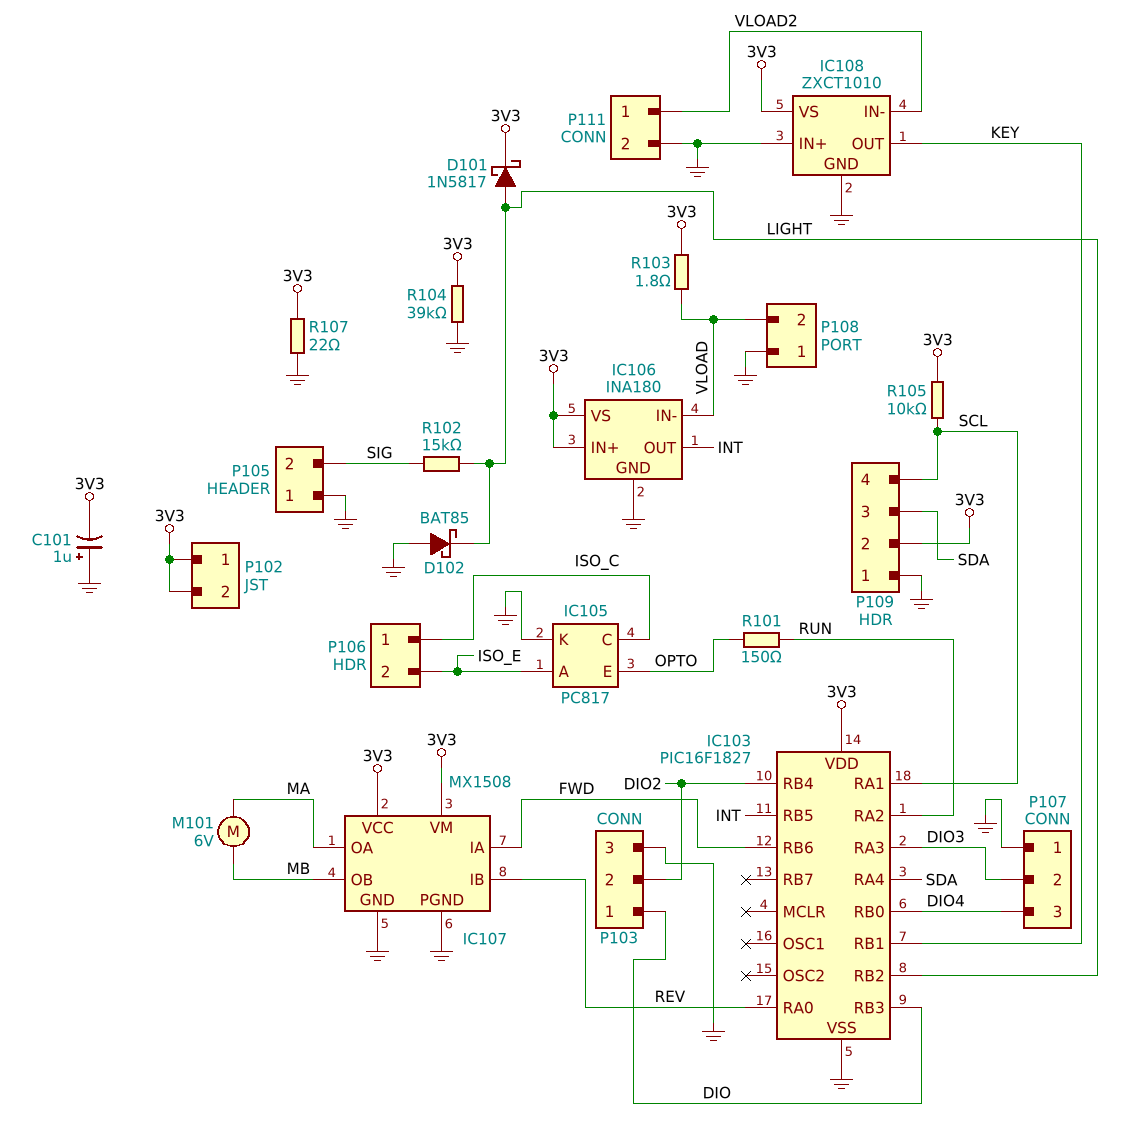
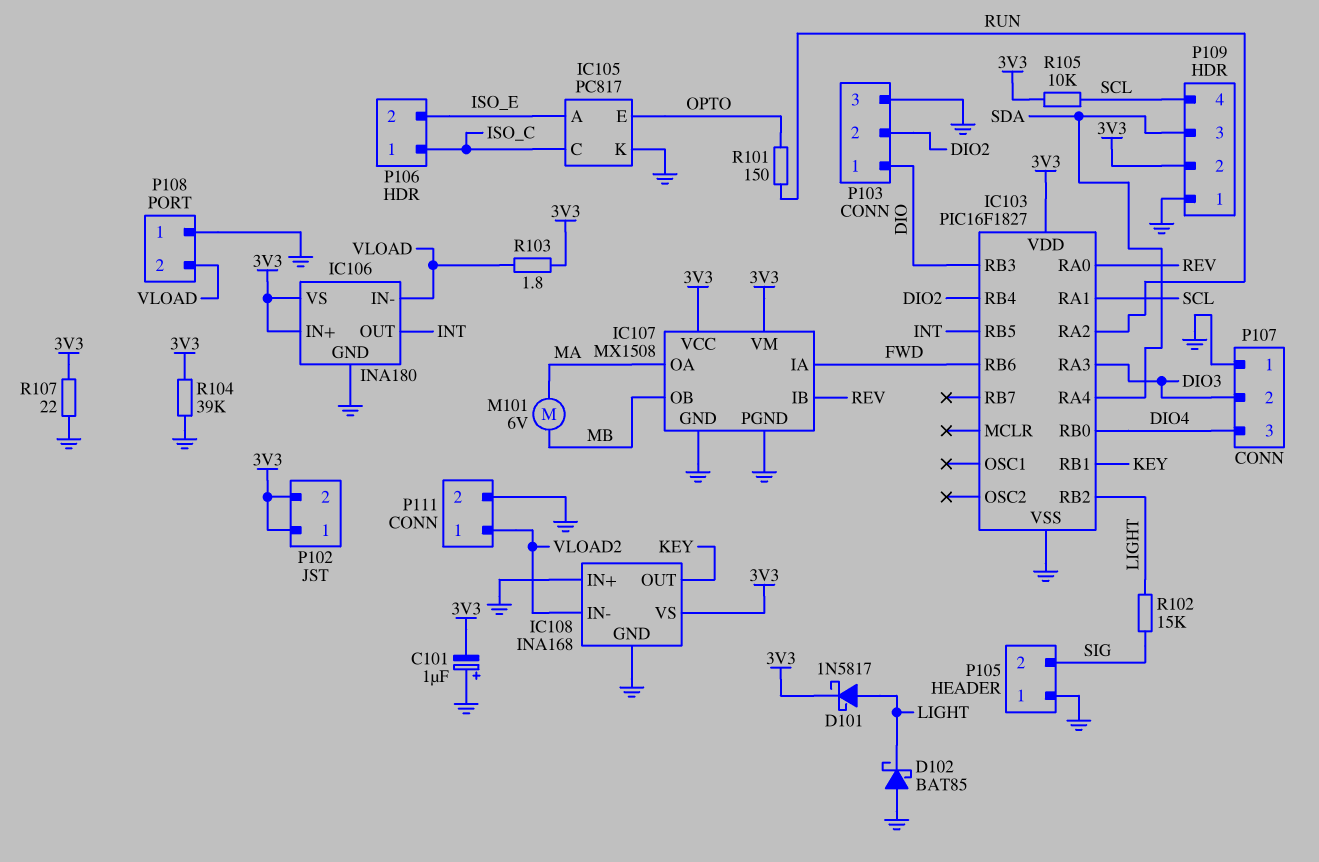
IC108: ZXCT1010 -> INA168

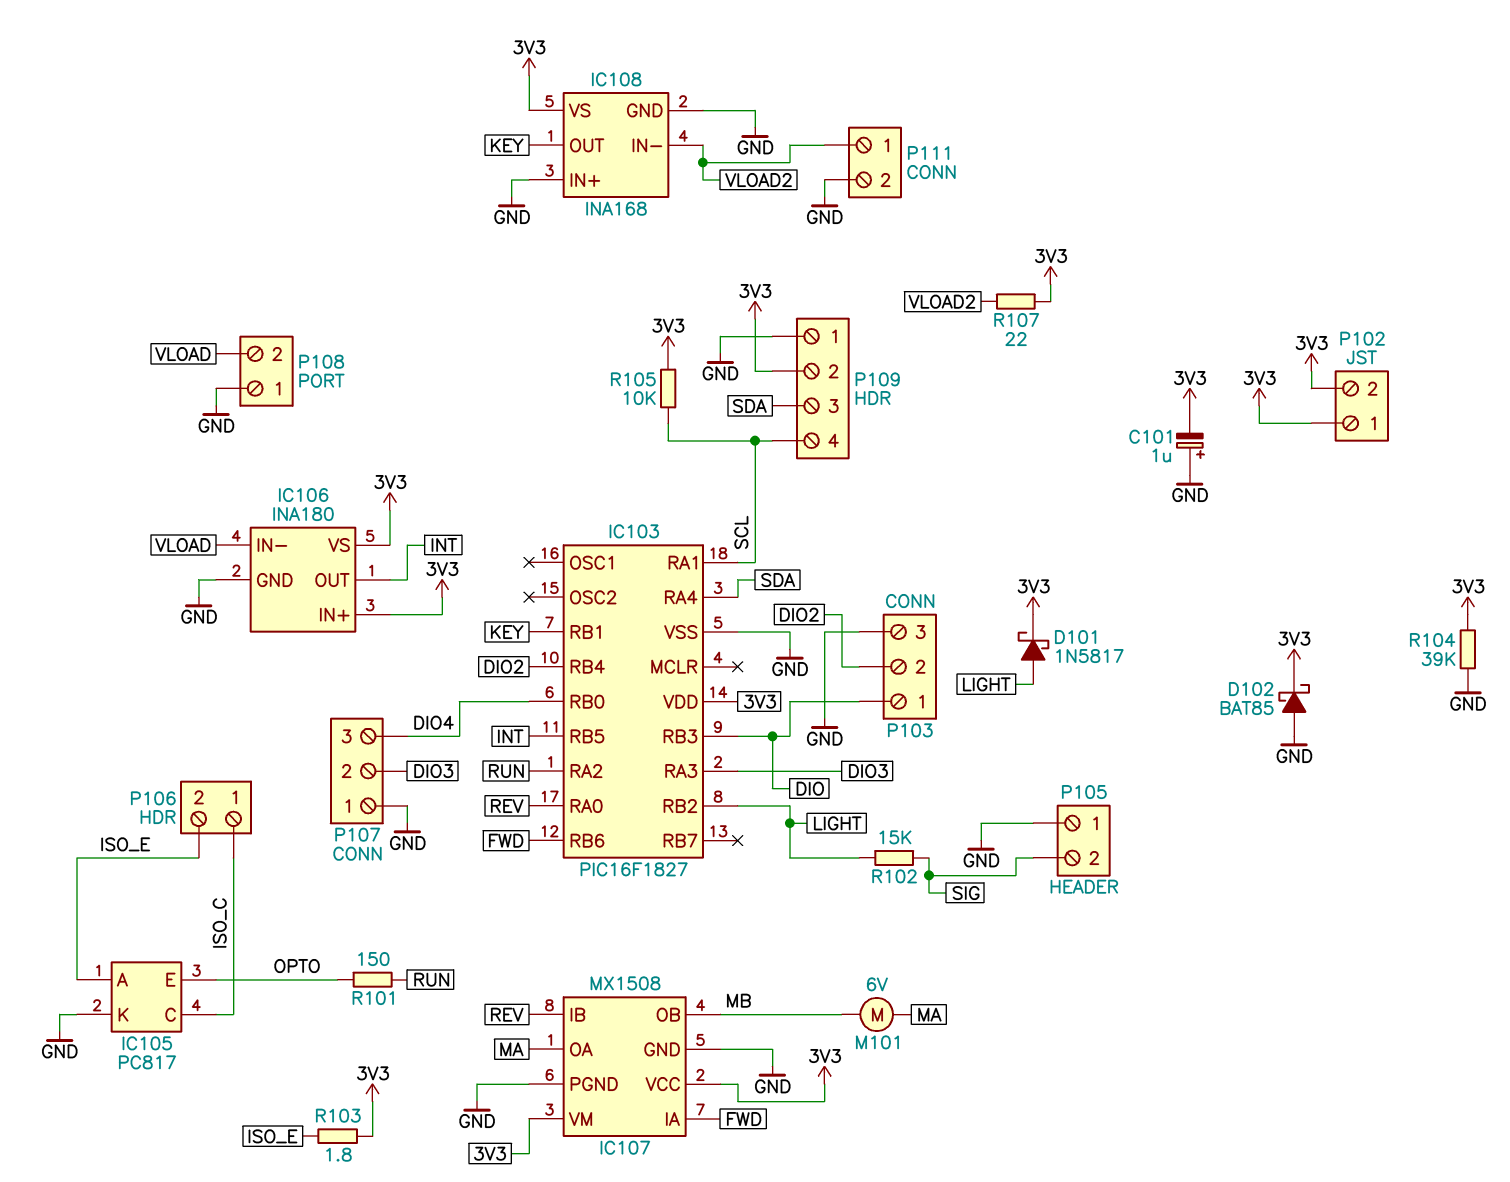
D102: schottky BAT85 (A GND, K LIGHT) -> schottky BAT85 (A GND, K 3V3)
R103: 1.8 (3V3, VLOAD) -> 1.8 (3V3, ISO_E)
R107: 22 (3V3, GND) -> 22 (3V3, VLOAD2)

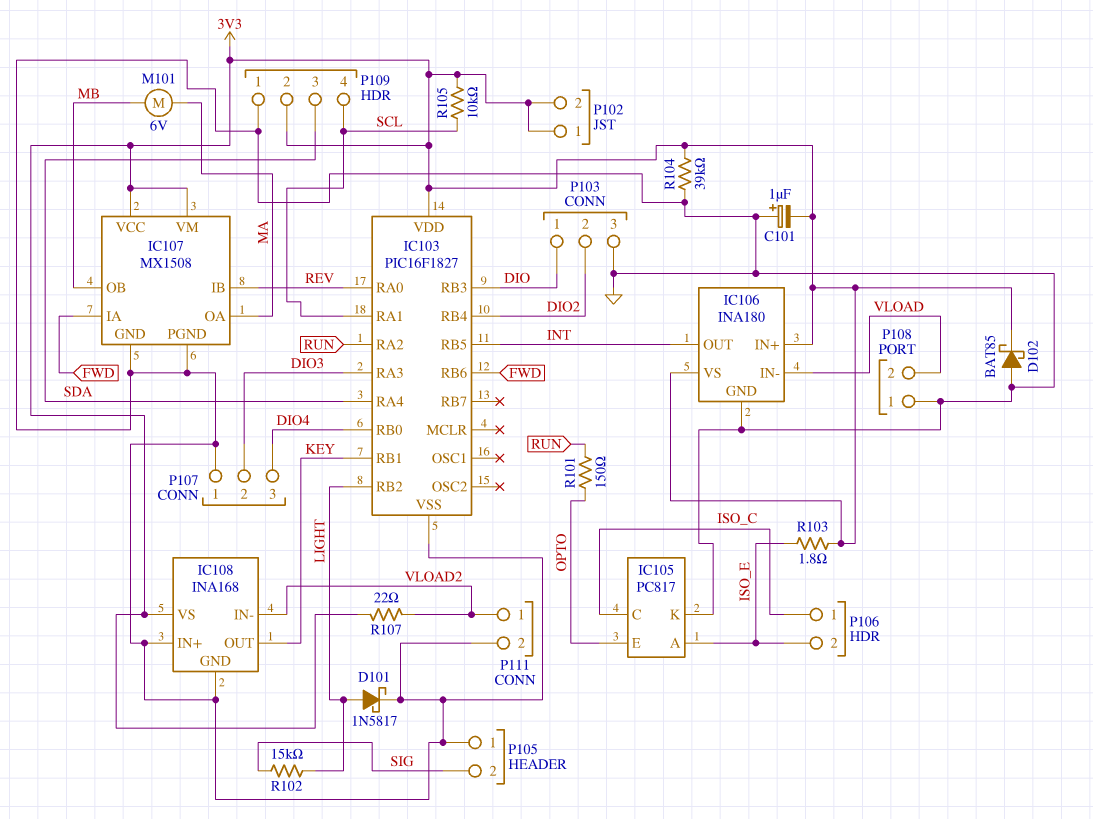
D101: schottky 1N5817 (A LIGHT, K 3V3) -> schottky 1N5817 (A LIGHT, K GND)

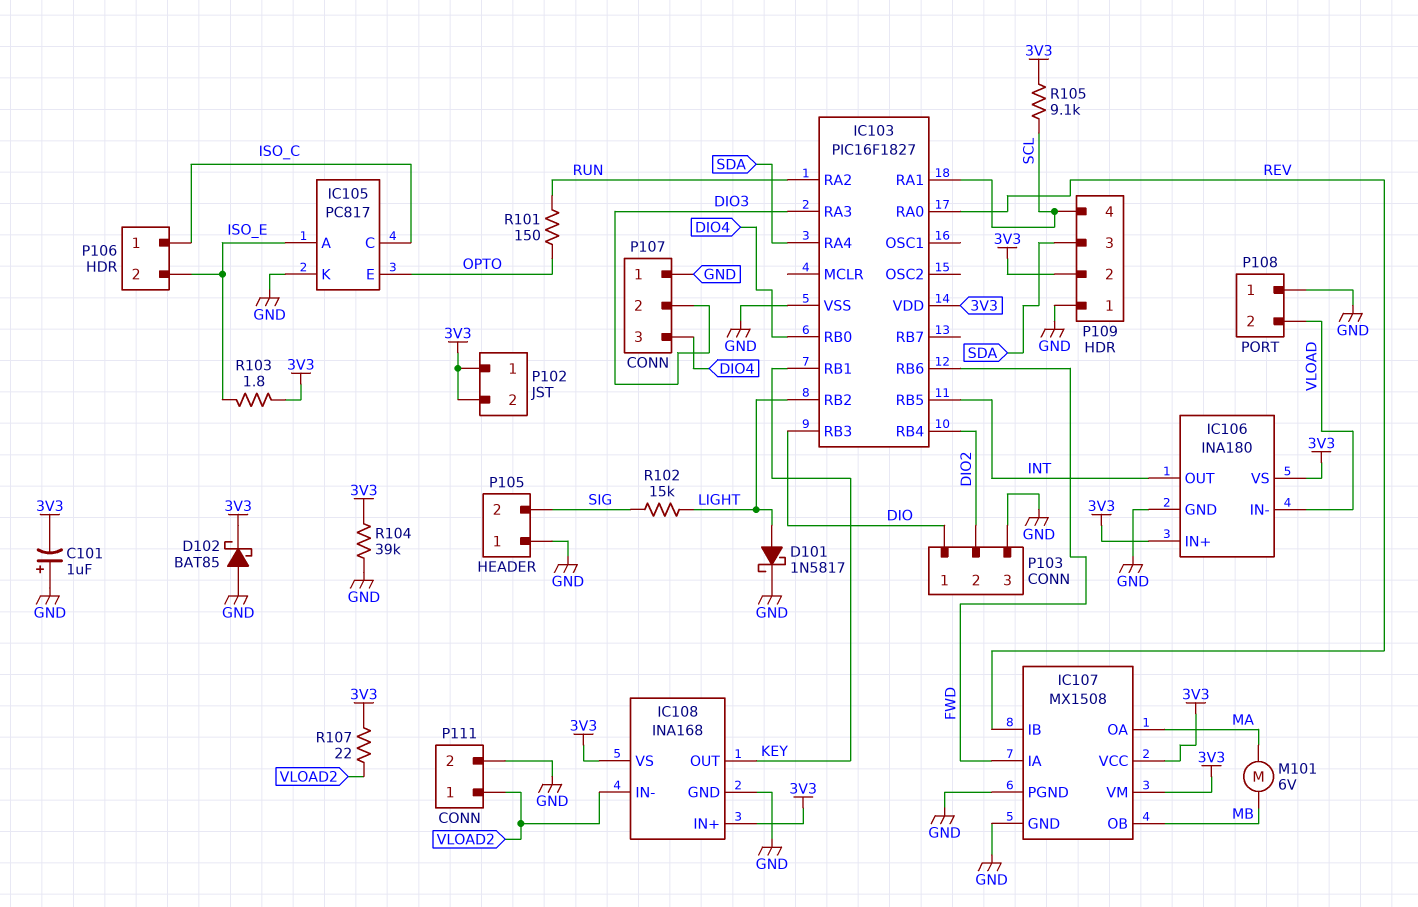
IC108 pin IN+: GND -> 3V3
R105: 10k (3V3, SCL) -> 9.1k (3V3, SCL)

